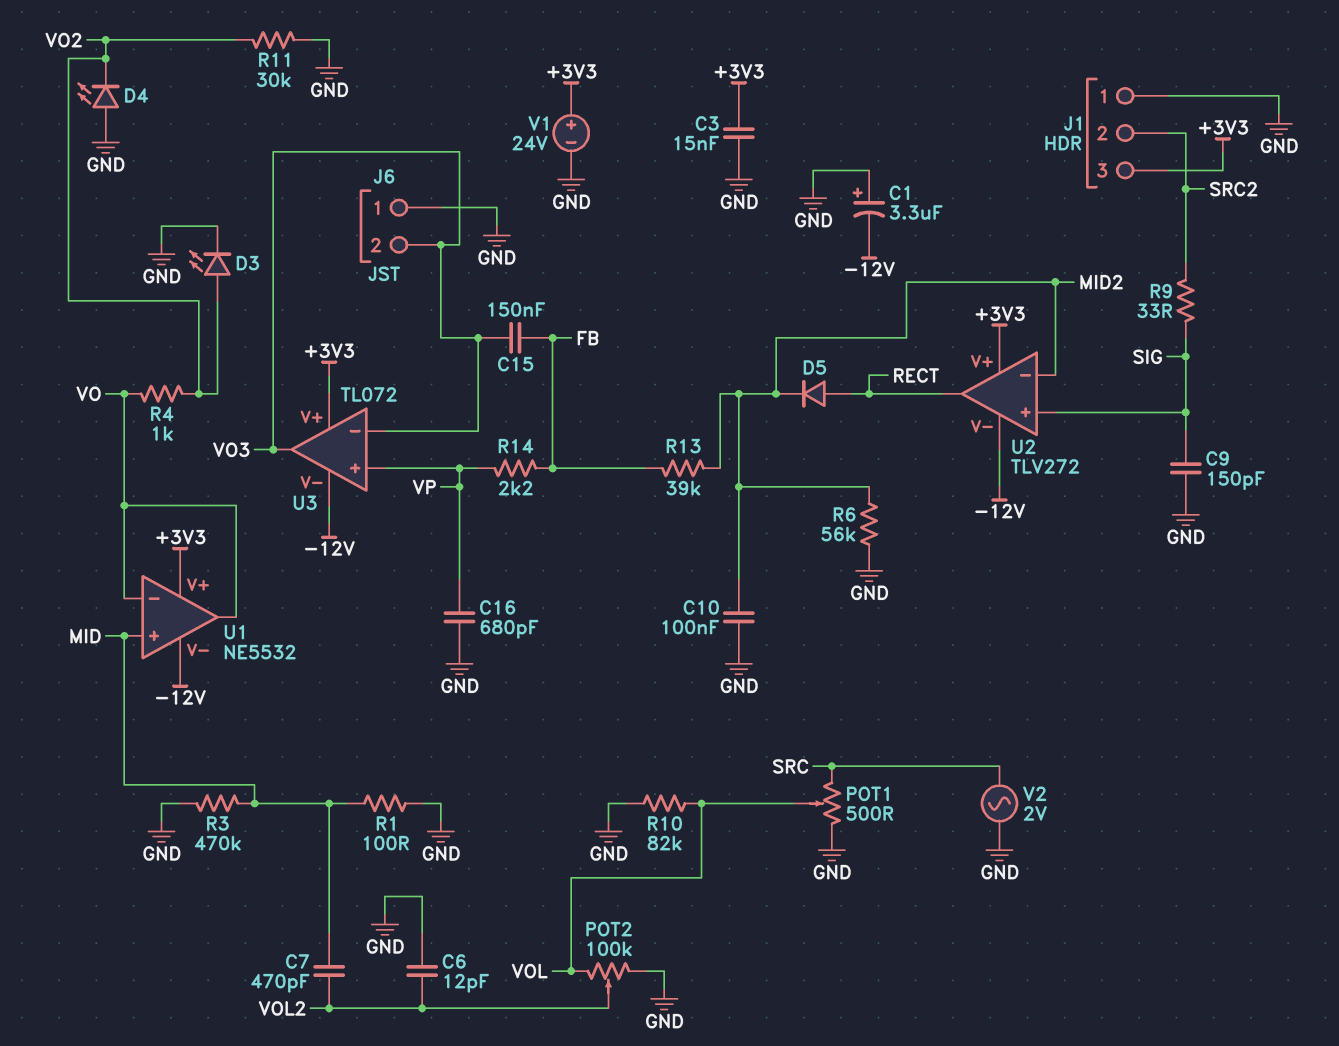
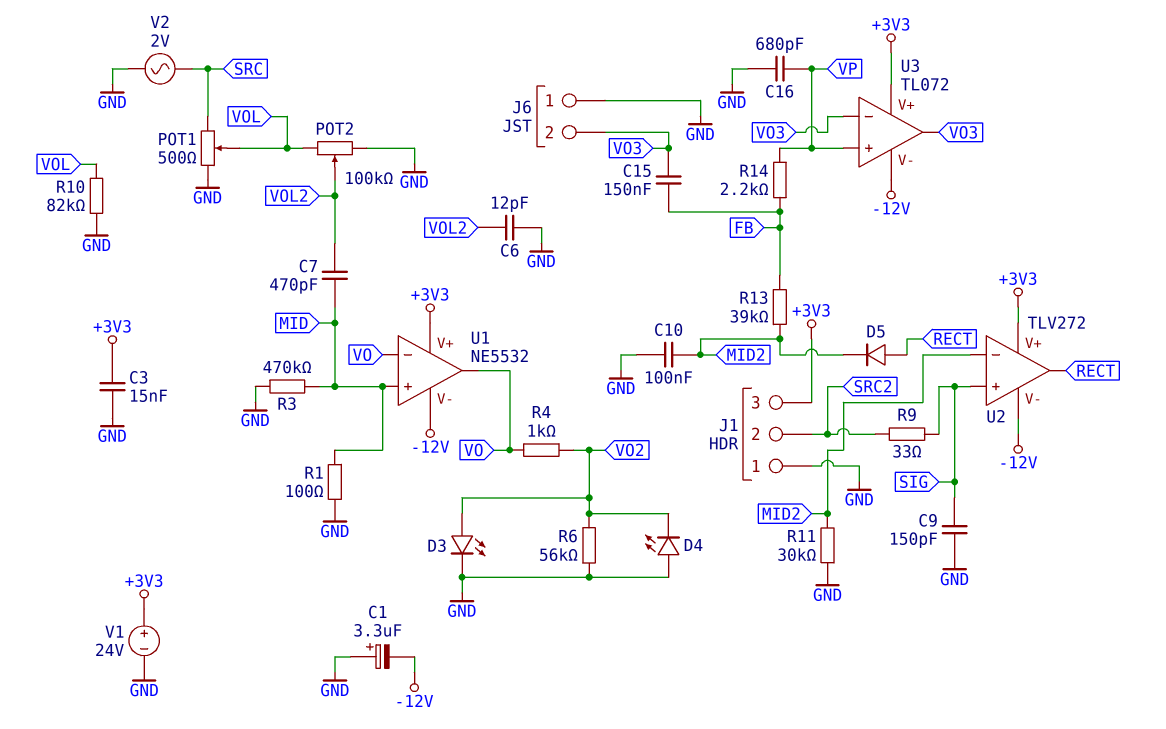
R6: 56k (GND, MID2) -> 56k (GND, VO2)
R11: 30k (GND, VO2) -> 30k (GND, MID2)

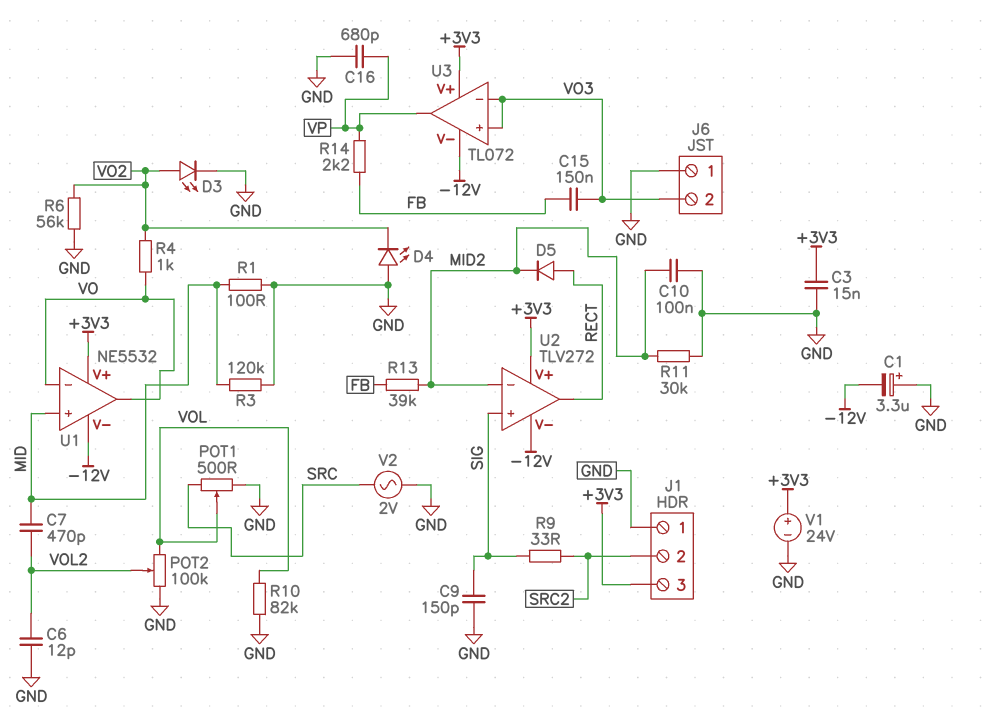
R3: 470k (GND, MID) -> 120k (GND, MID)
U3 pin in+: VP -> VO3
U3 pin out: VO3 -> VP

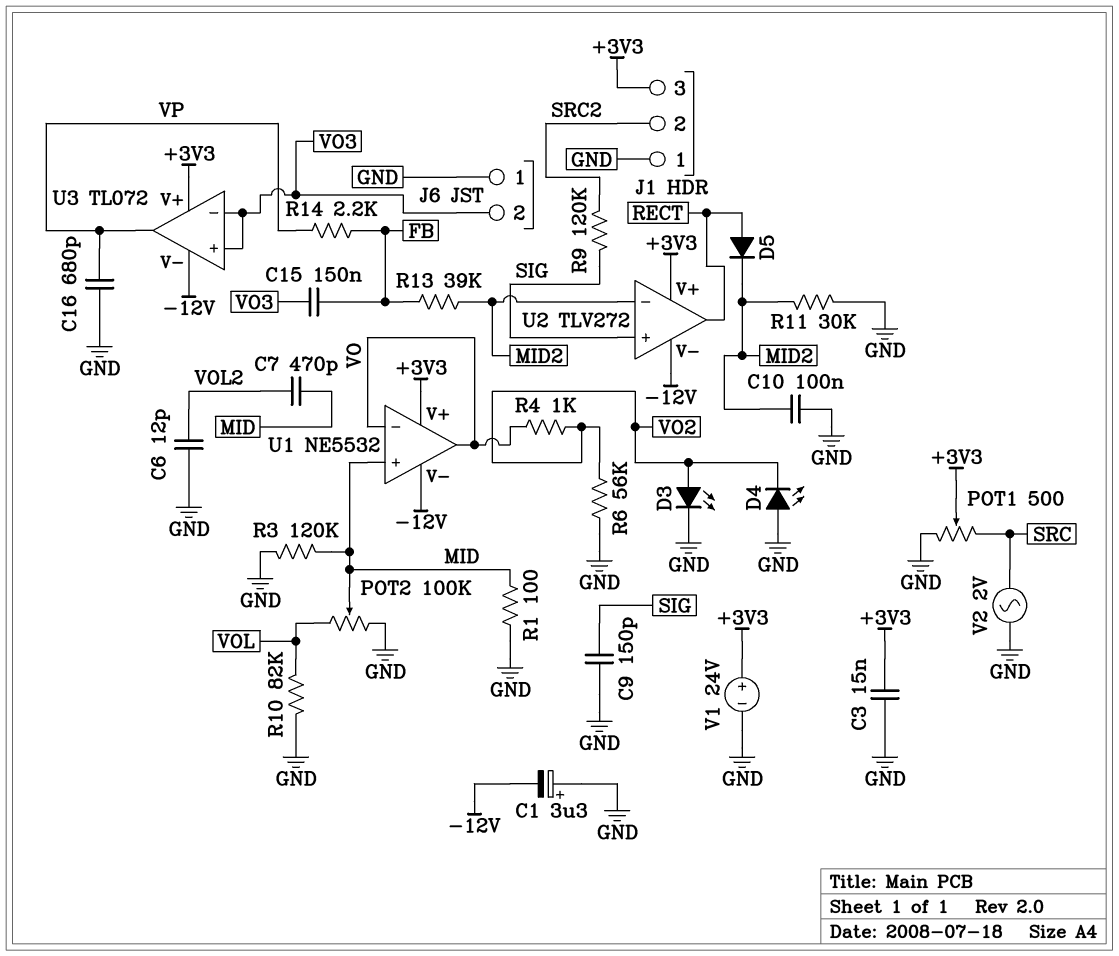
POT1: 500 (GND, SRC, wiper VOL) -> 500 (GND, SRC, wiper +3V3)
POT2: 100k (GND, VOL, wiper VOL2) -> 100k (GND, VOL, wiper MID)
R9: 33 (SIG, SRC2) -> 120k (SIG, SRC2)

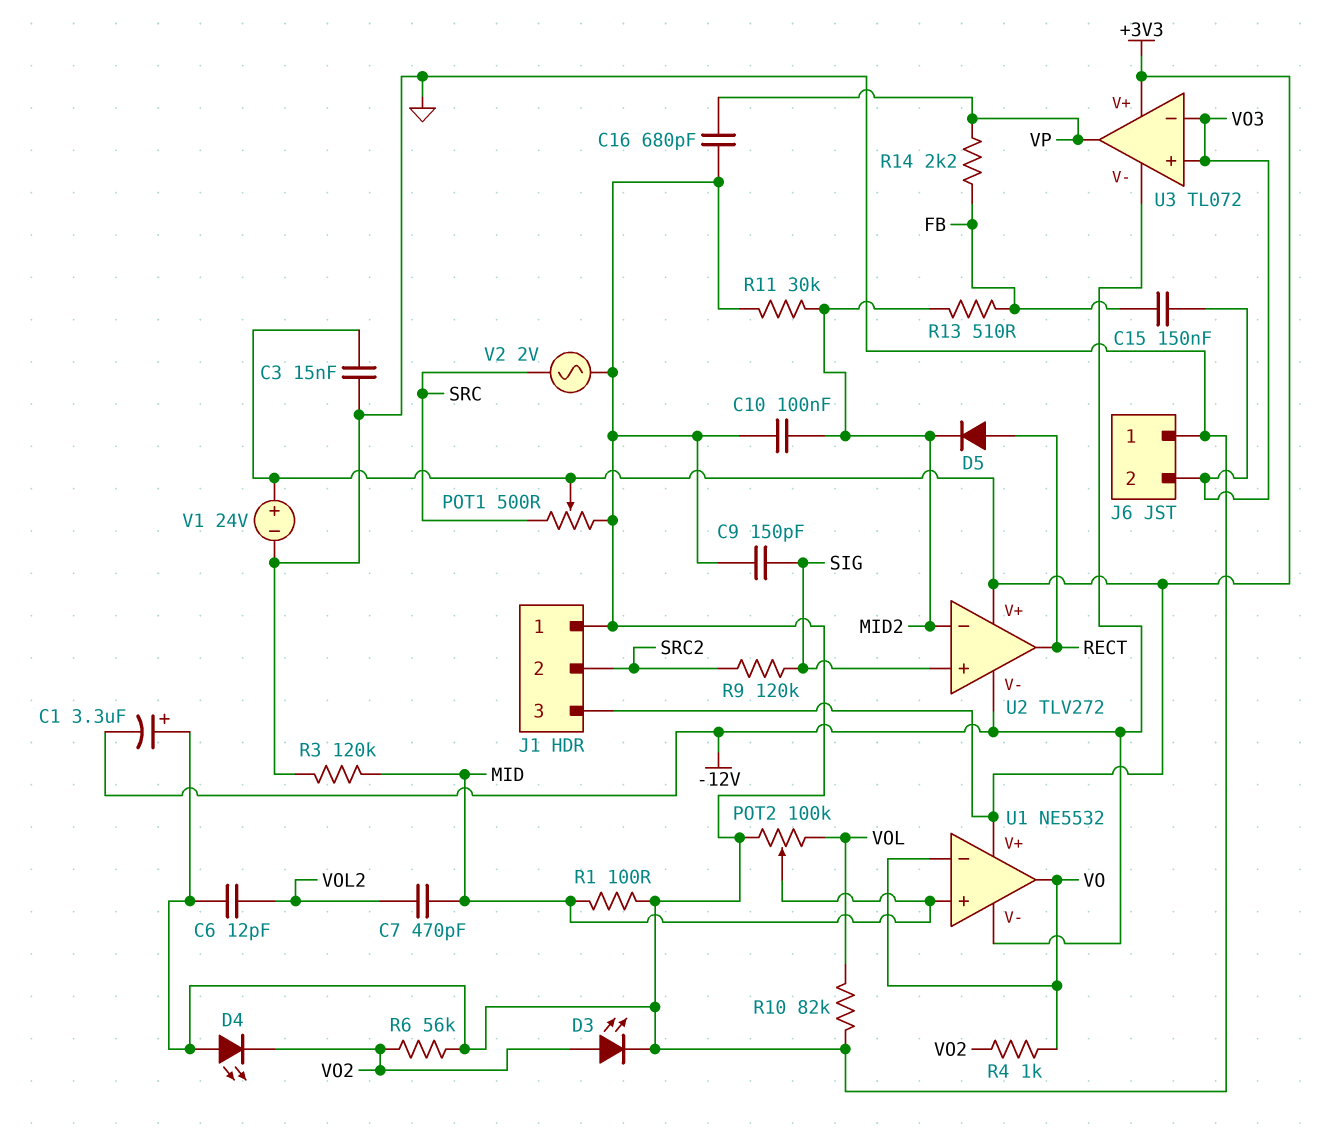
R13: 39k (FB, MID2) -> 510 (FB, MID2)

